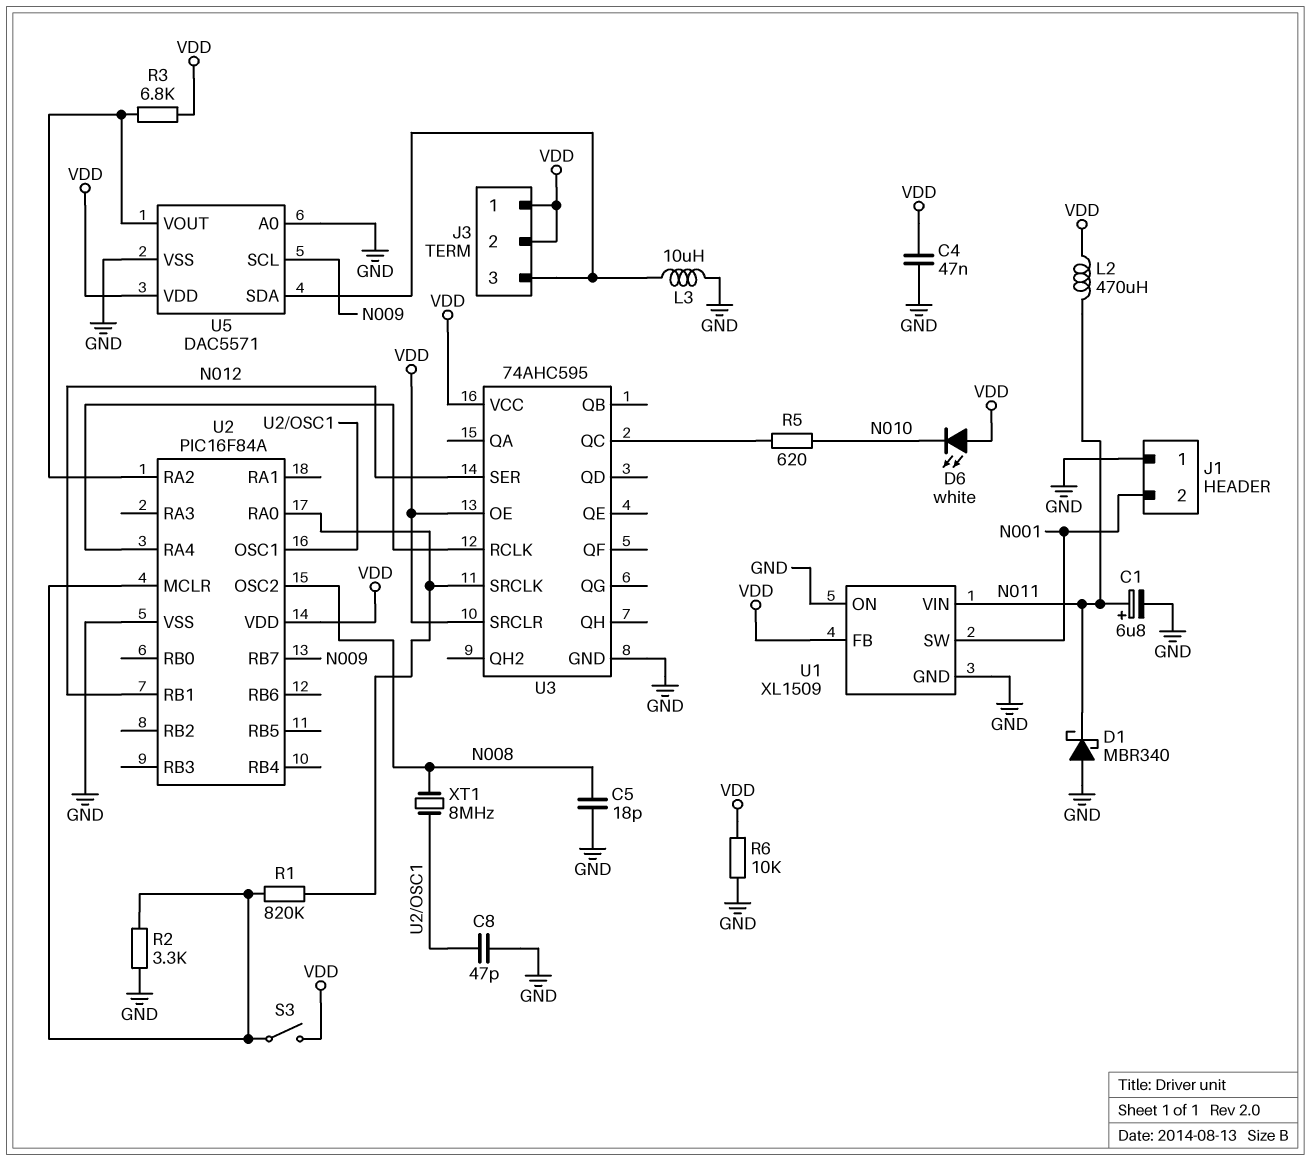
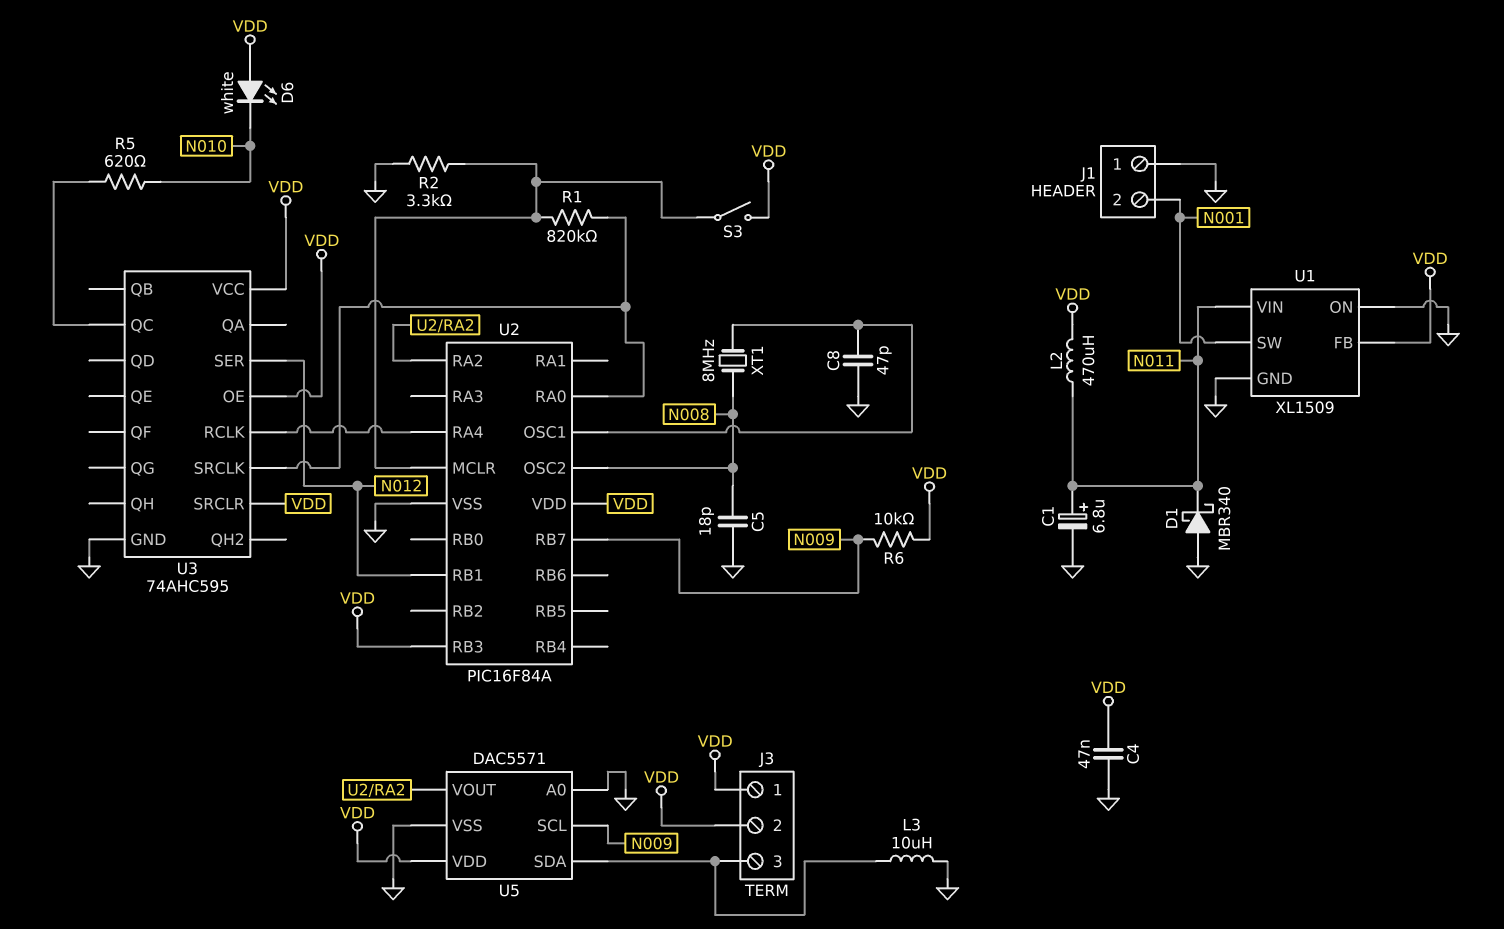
R3: 6.8k (U2/RA2, VDD) -> none
R6: 10k (GND, VDD) -> 10k (N009, VDD)
U2 pin RB3: none -> VDD

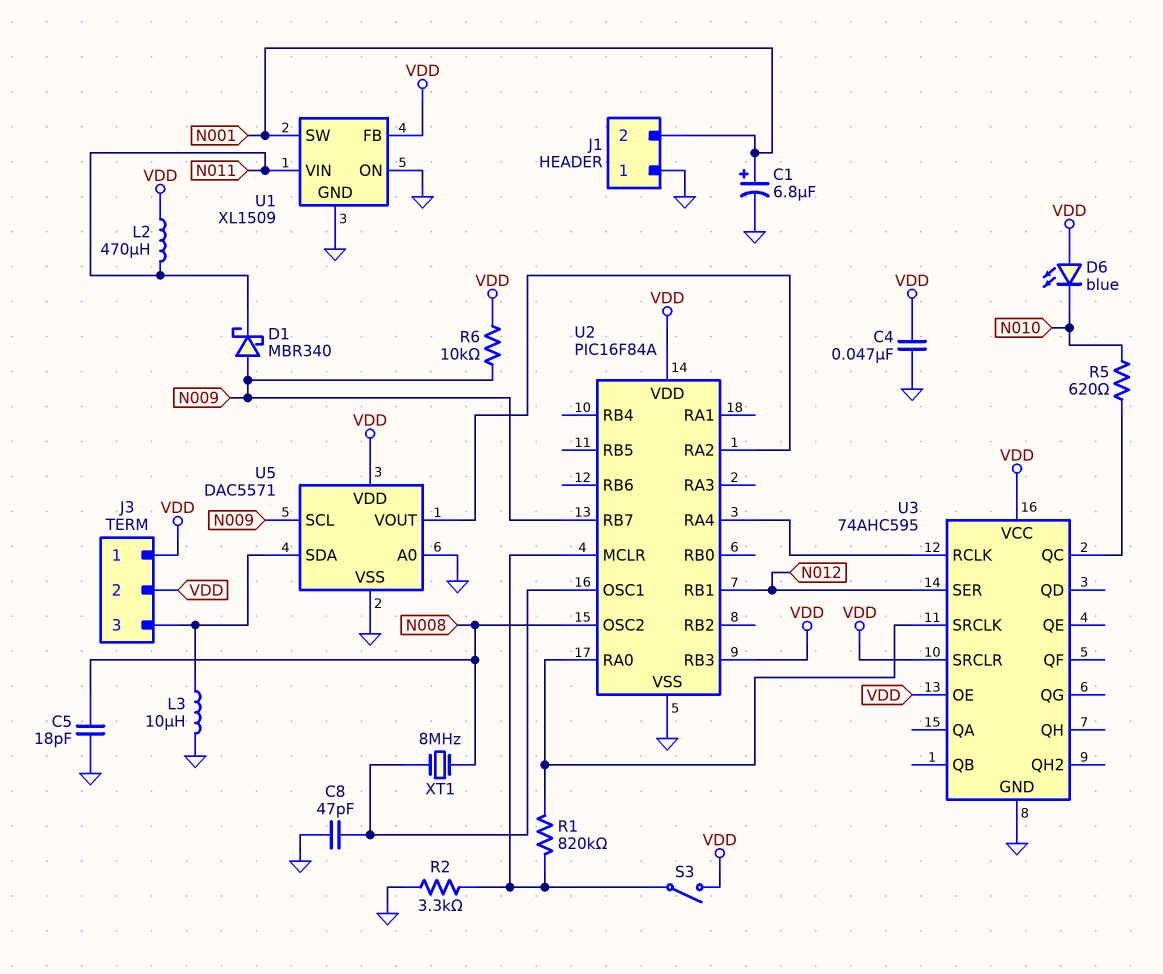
C1: 6.8uF (plus N011, minus GND) -> 6.8uF (plus N001, minus GND)
D1: schottky MBR340 (A GND, K N011) -> schottky MBR340 (A N009, K N011)
D6: LED white (A VDD, K N010) -> LED blue (A VDD, K N010)

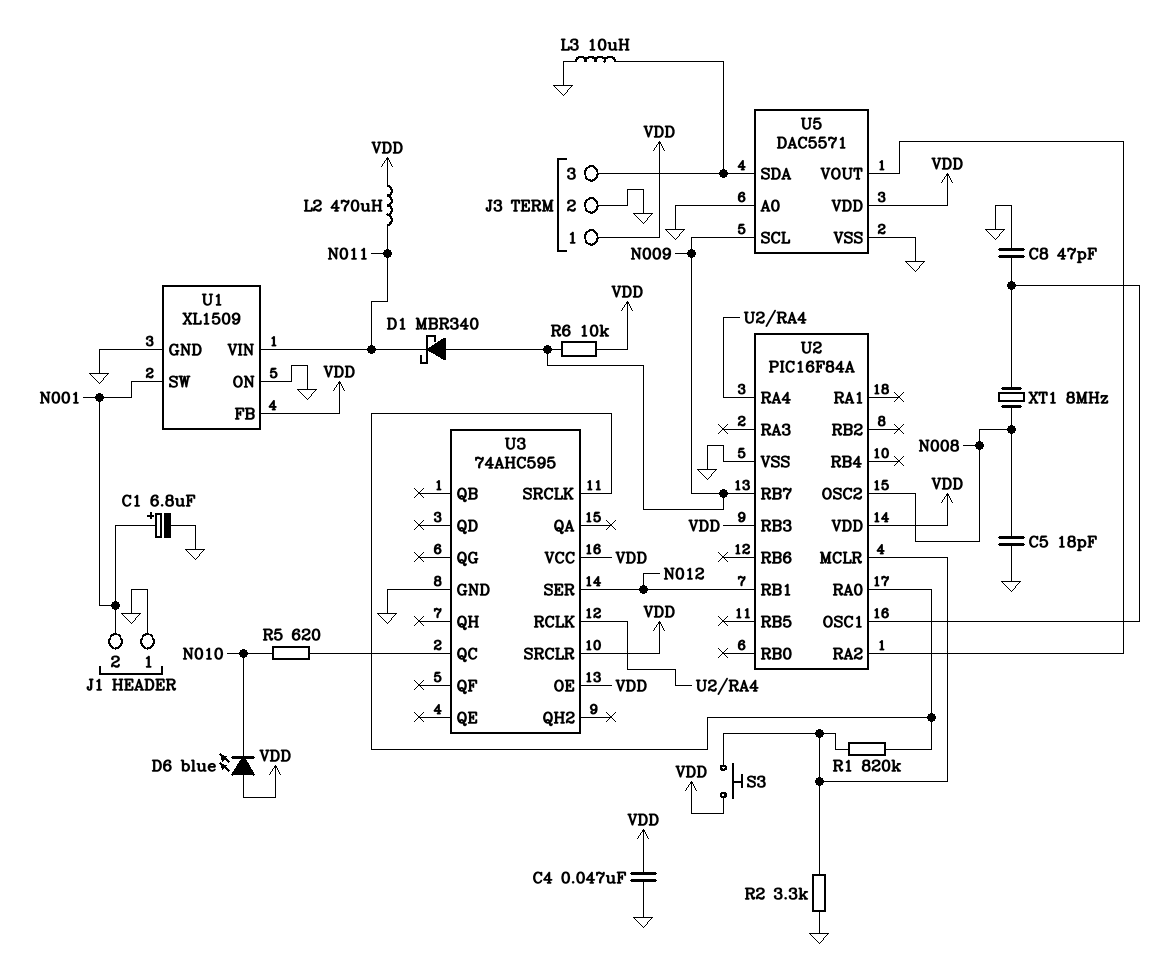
J3 pin 2: VDD -> GND
S3: switch (U2/MCLR, VDD) -> button (U2/MCLR, VDD)

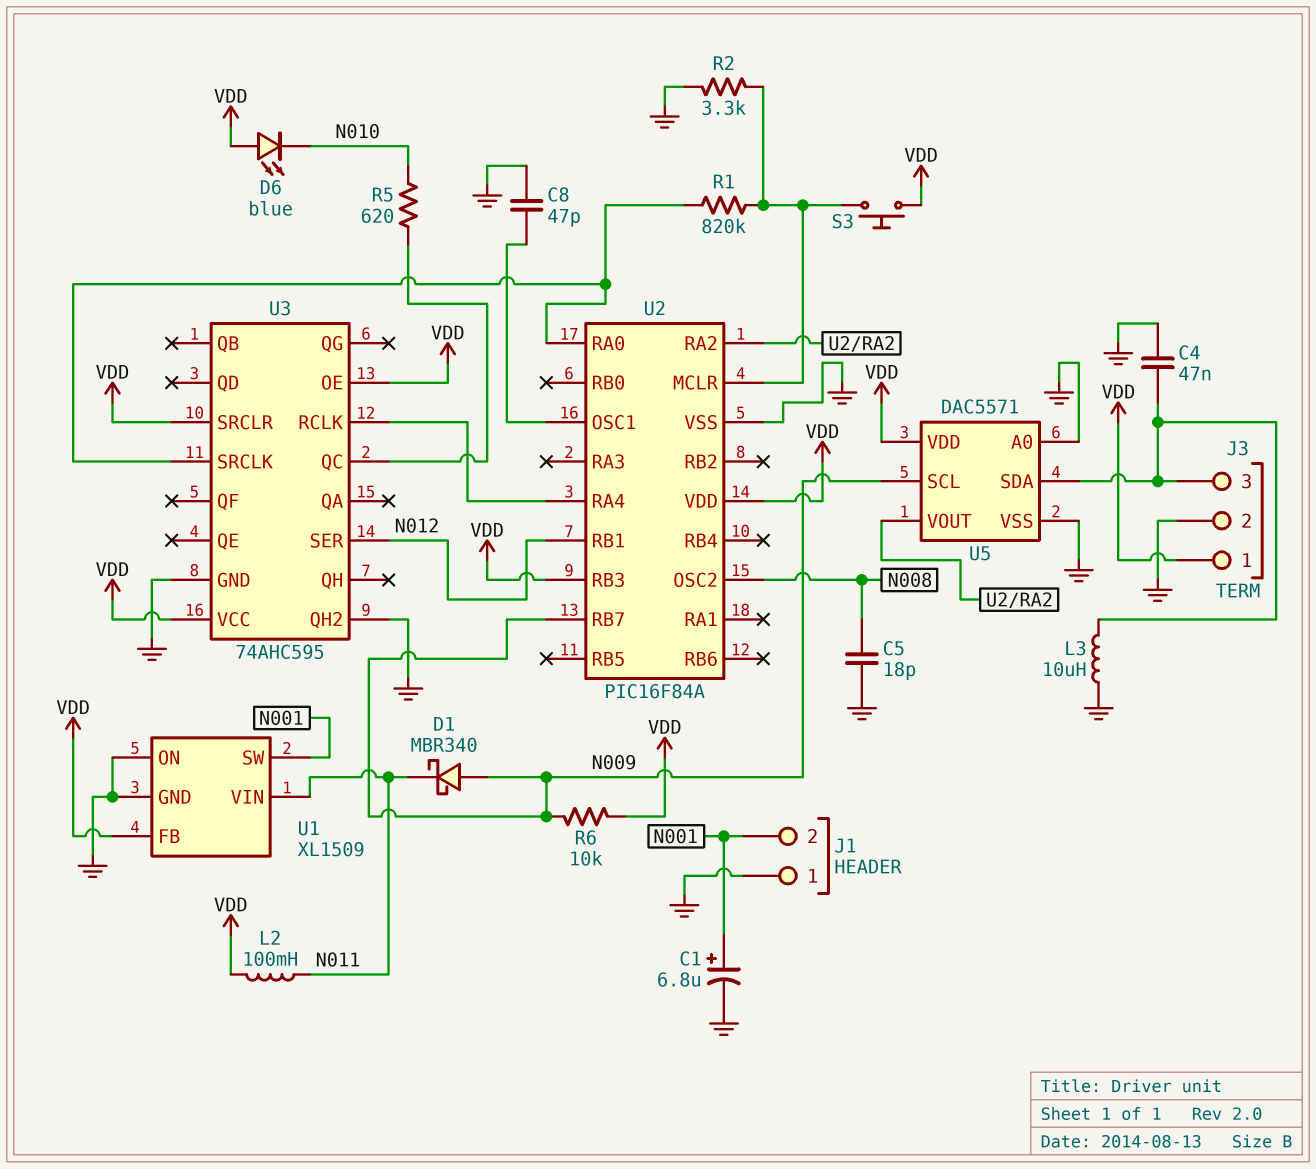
C4: 47nF (GND, VDD) -> 47nF (GND, J3/3)
L2: 470uH (N011, VDD) -> 100mH (N011, VDD)
U3 pin QH2: none -> GND
XT1: 8MHz (N008, U2/OSC1) -> none

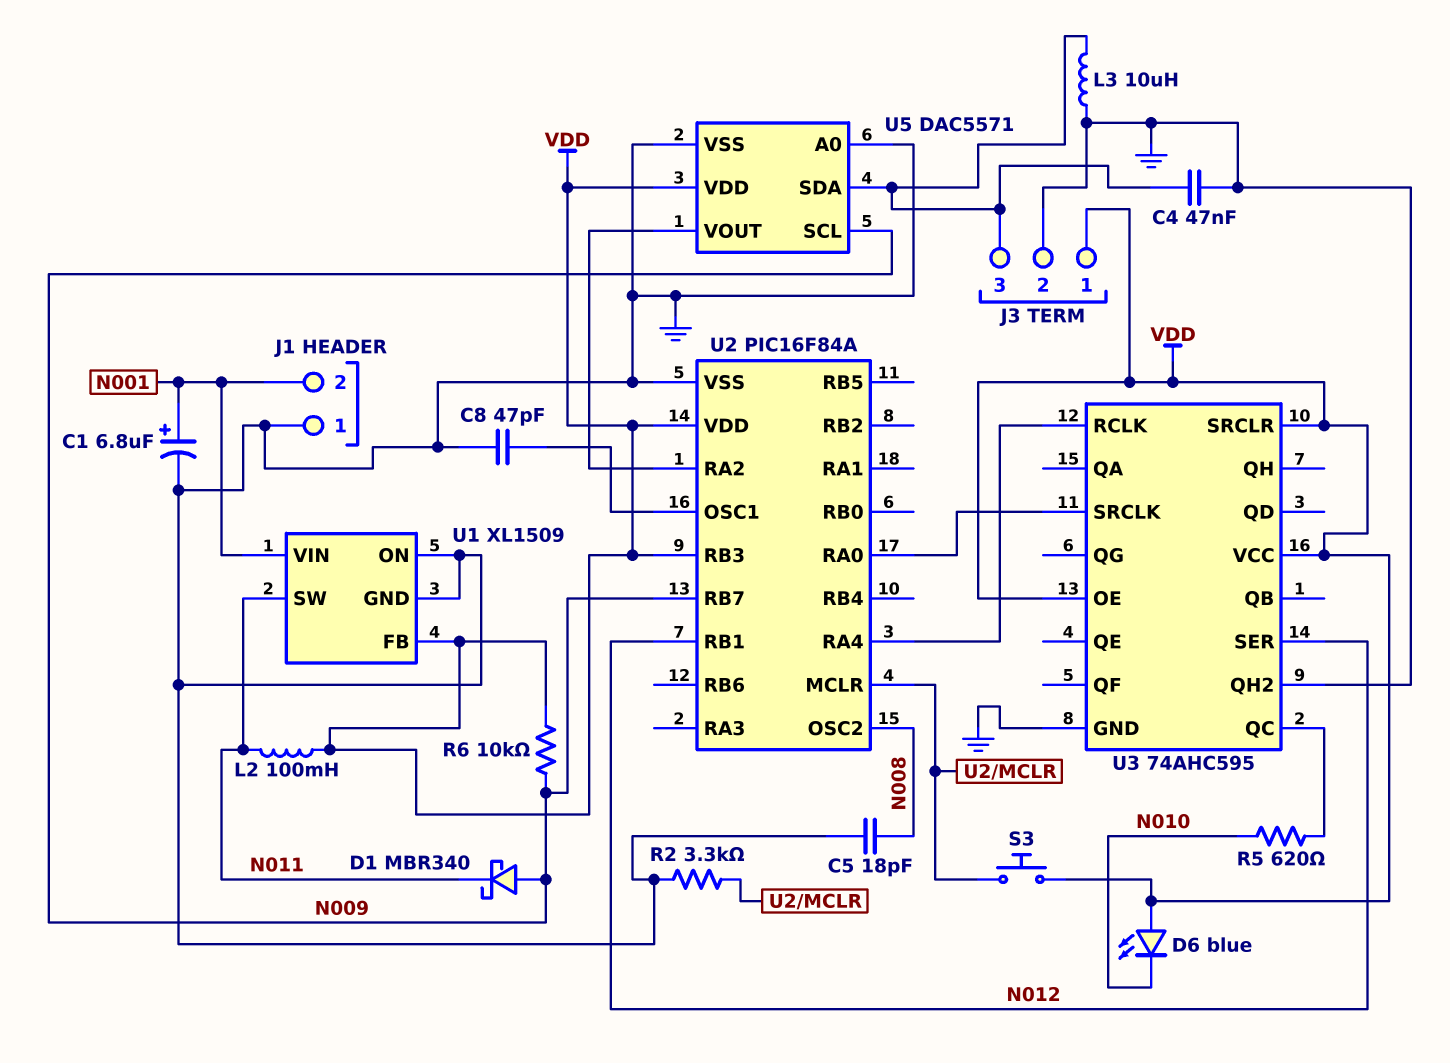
R1: 820k (U2/MCLR, U2/RA0) -> none
U1 pin SW: N001 -> N011
U1 pin VIN: N011 -> N001

